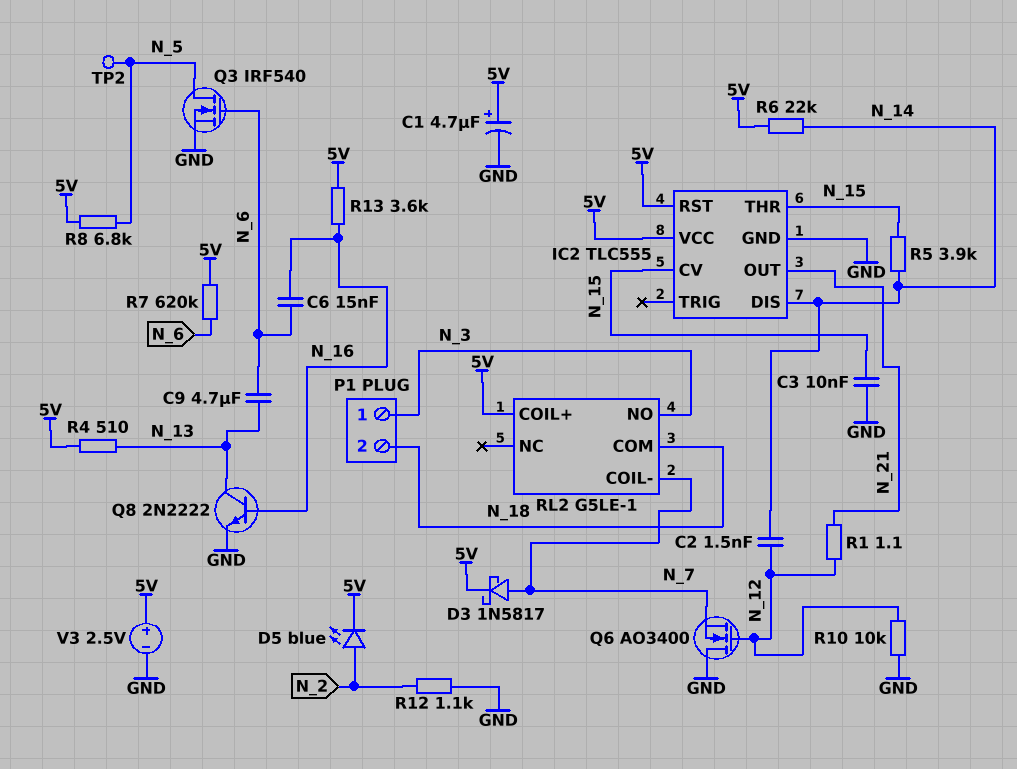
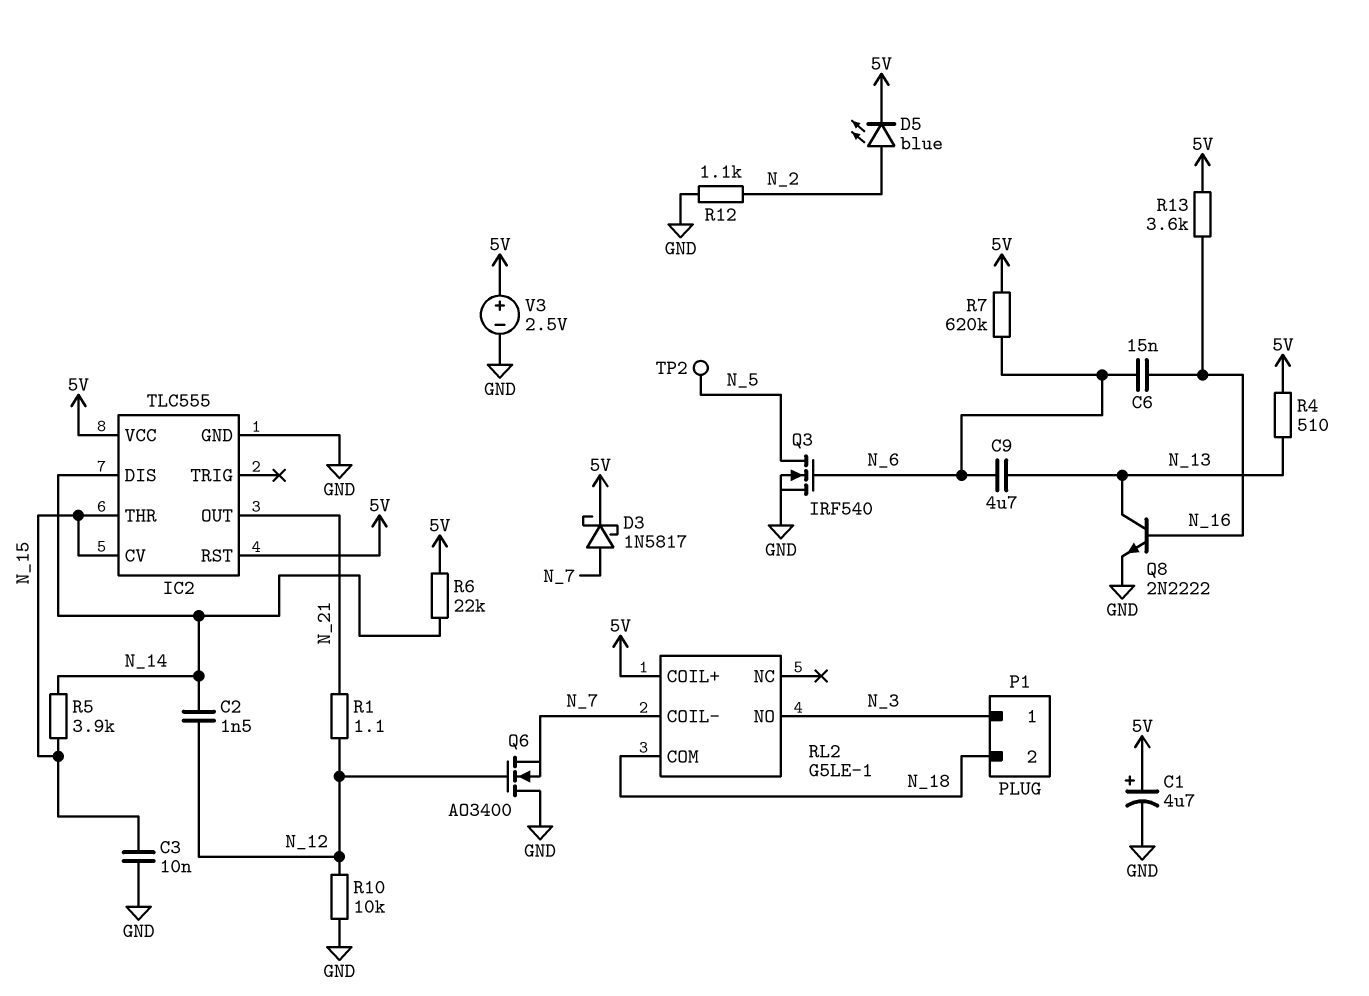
R8: 6.8k (5V, N_5) -> none

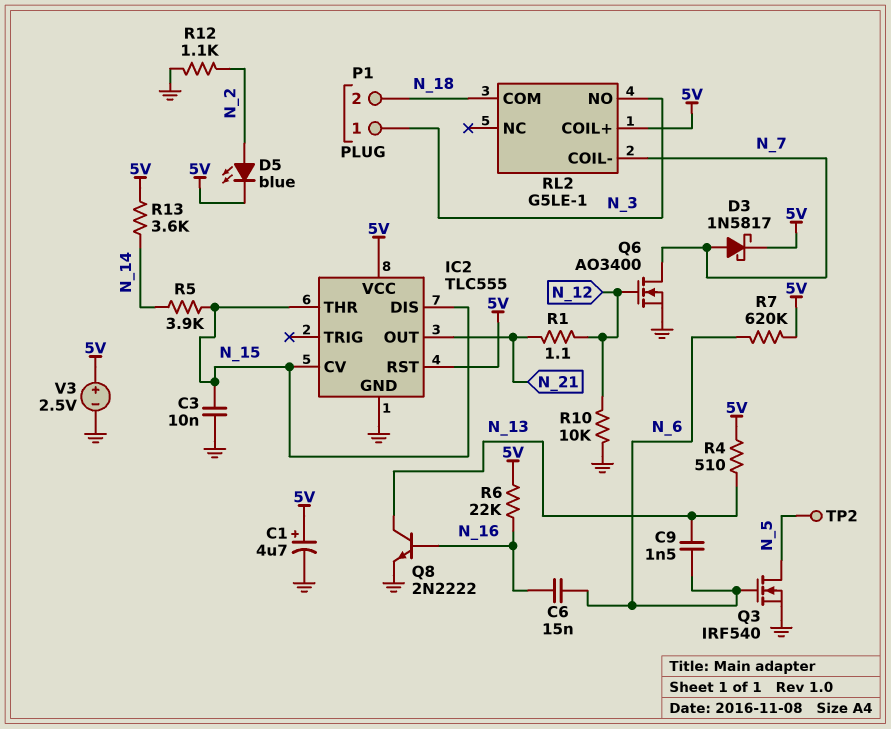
C2: 1.5nF (N_12, N_14) -> none
C9: 4.7uF (N_6, N_13) -> 1.5nF (N_6, N_13)
IC2 pin DIS: N_14 -> N_15
Q6: NMOS AO3400 (G N_12, D GND, S N_7) -> NMOS AO3400 (G N_12, D N_7, S GND)
R6: 22k (5V, N_14) -> 22k (5V, N_16)
R13: 3.6k (5V, N_16) -> 3.6k (5V, N_14)

